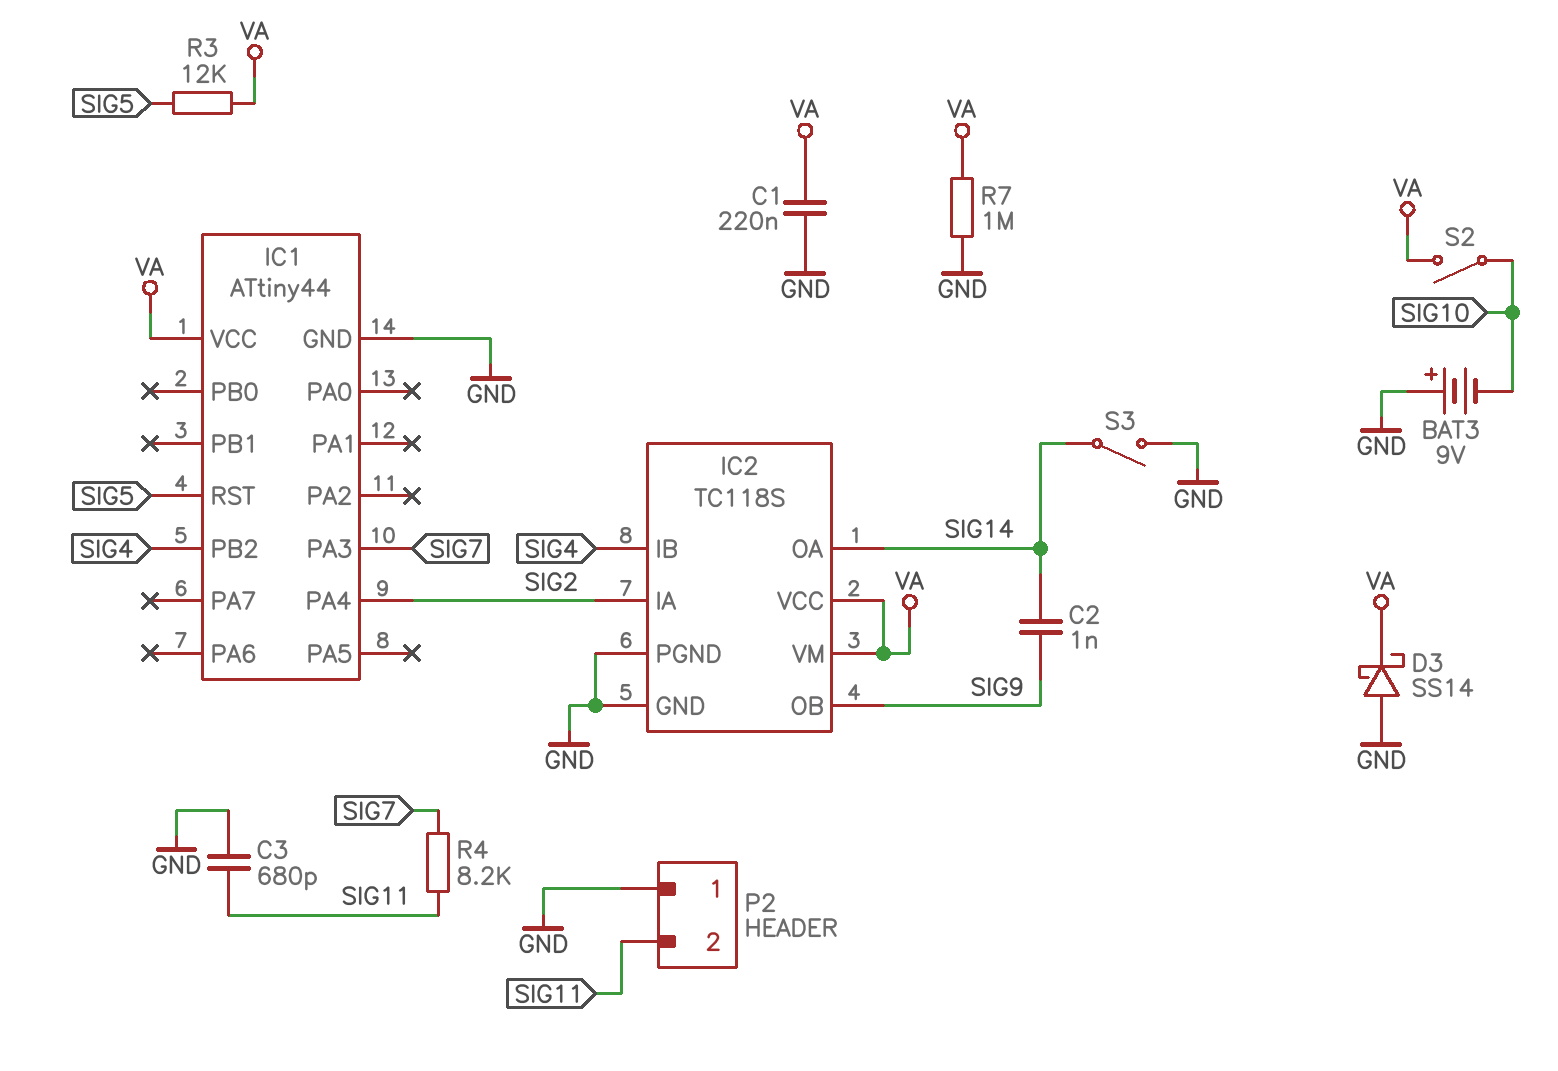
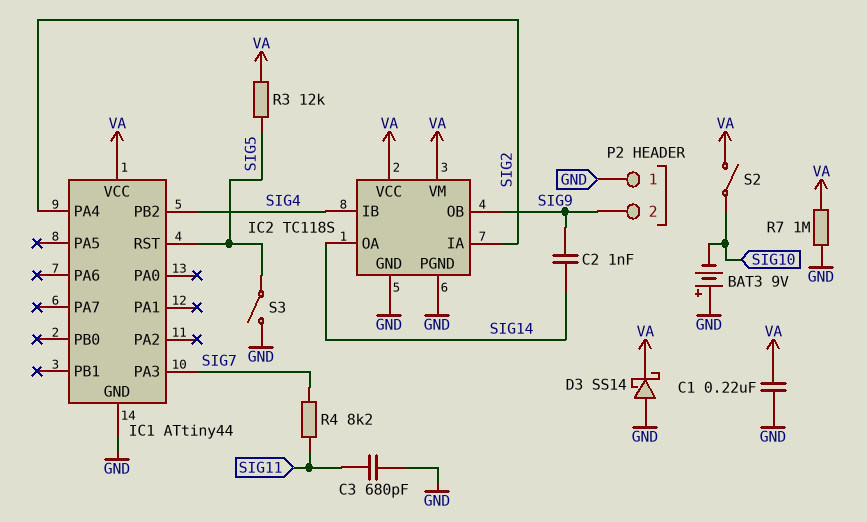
P2 pin 2: SIG11 -> SIG9
S3: switch (GND, SIG14) -> switch (GND, SIG5)

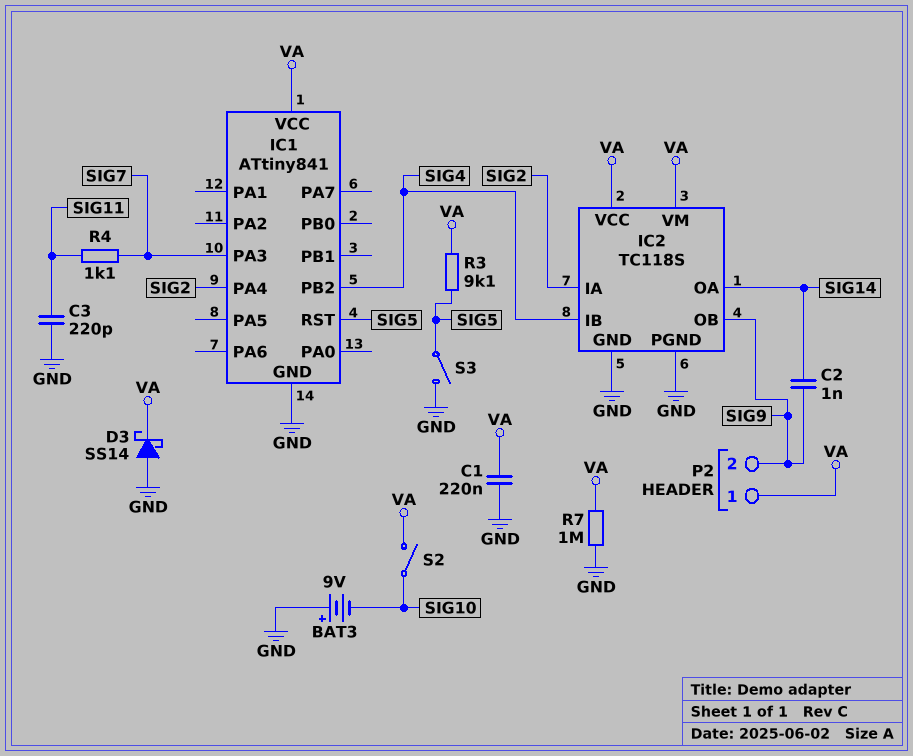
C3: 680pF (GND, SIG11) -> 220pF (GND, SIG11)
IC1: ATtiny44 -> ATtiny841
P2 pin 1: GND -> VA
R3: 12k (SIG5, VA) -> 9.1k (SIG5, VA)
R4: 8.2k (SIG7, SIG11) -> 1.1k (SIG7, SIG11)

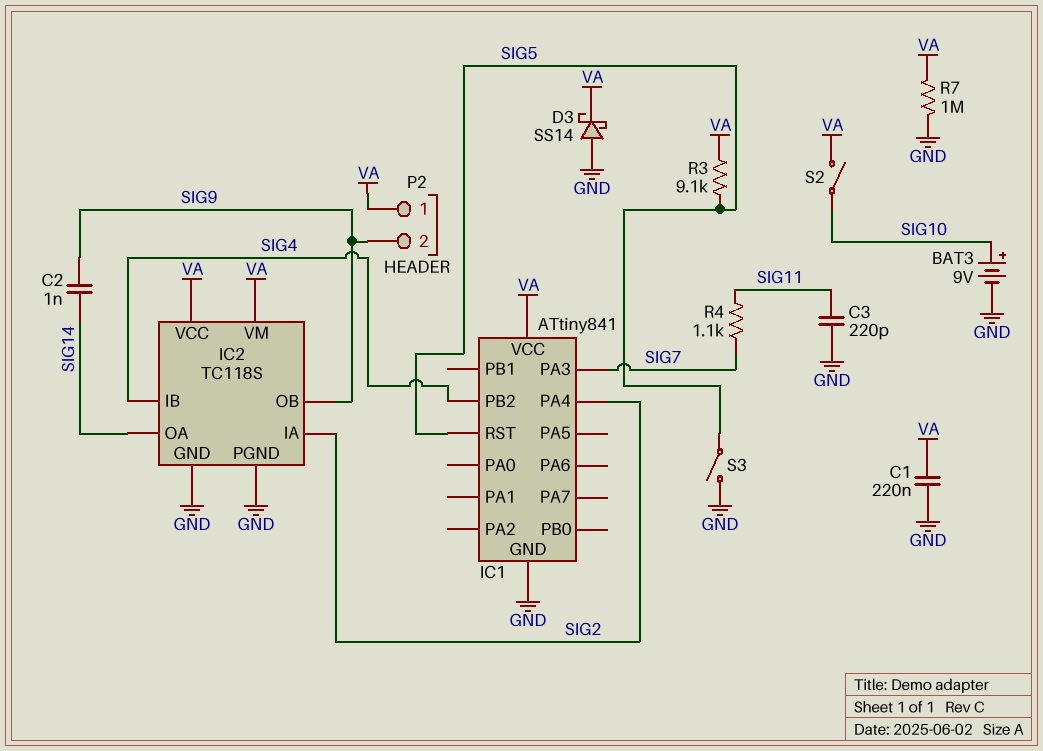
BAT3: 9V (plus GND, minus SIG10) -> 9V (plus SIG10, minus GND)

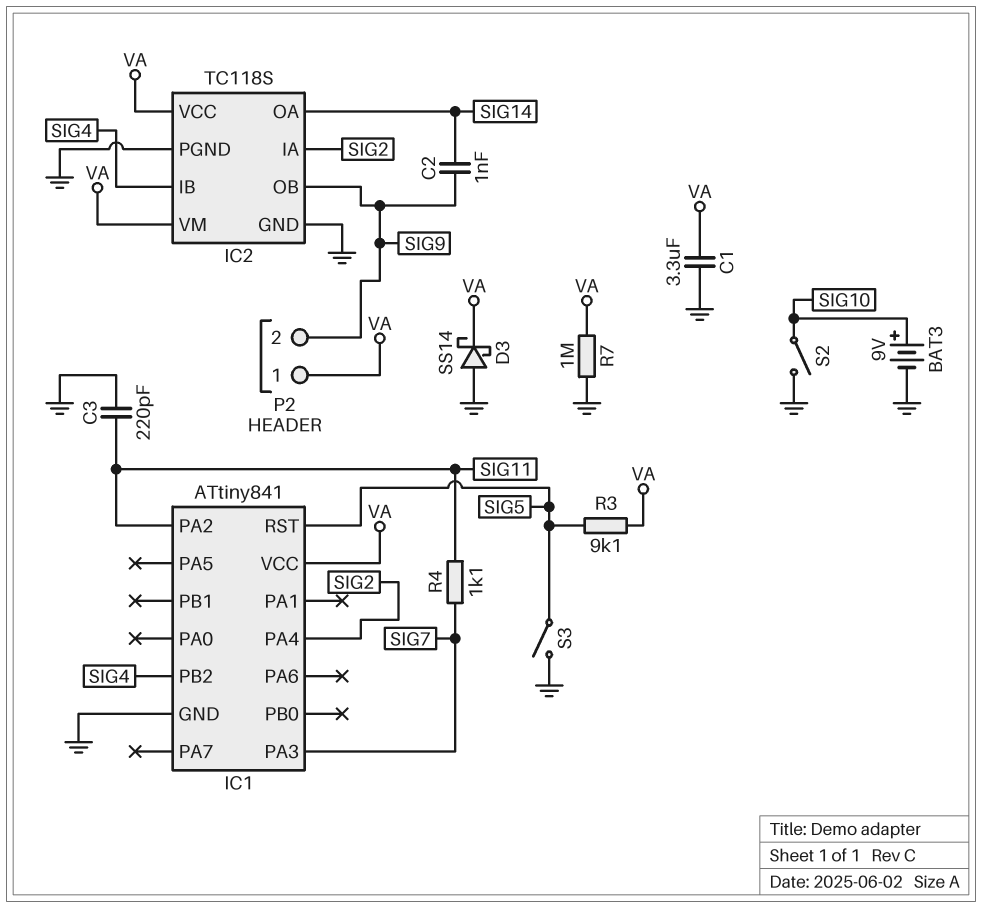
C1: 220nF (GND, VA) -> 3.3uF (GND, VA)
IC1 pin PA2: none -> SIG11
S2: switch (SIG10, VA) -> switch (GND, SIG10)

